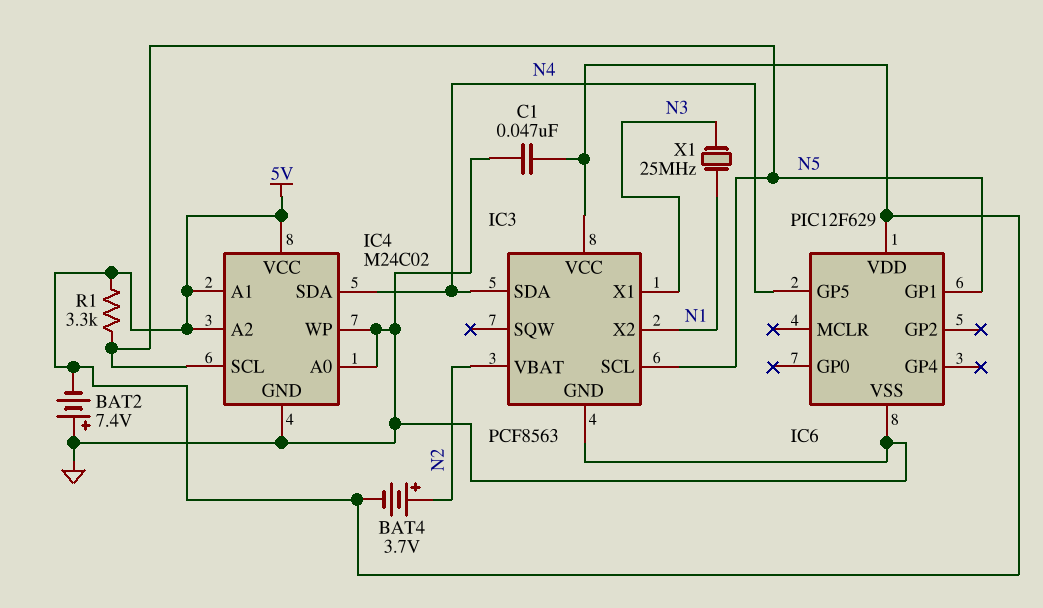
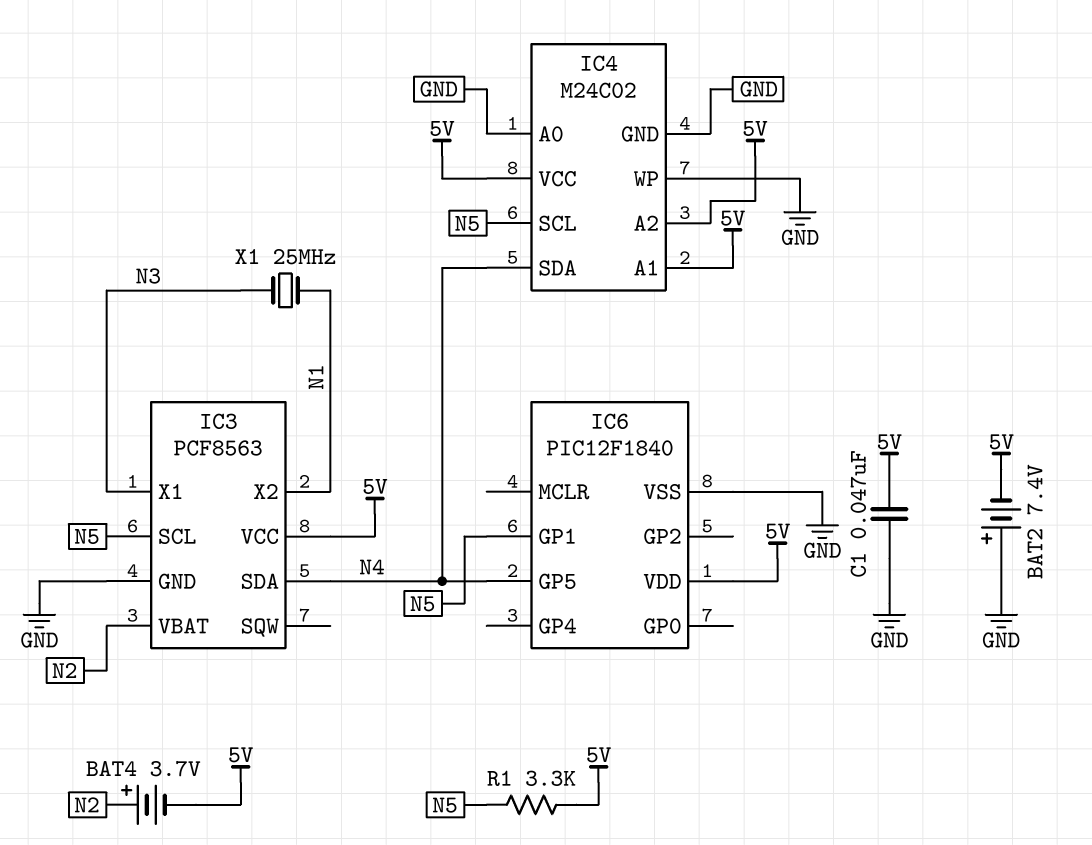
IC6: PIC12F629 -> PIC12F1840

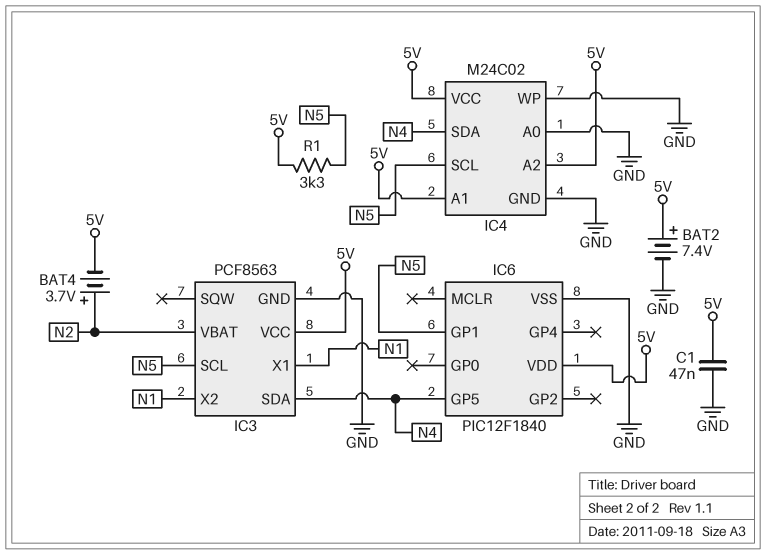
BAT2: 7.4V (plus GND, minus 5V) -> 7.4V (plus 5V, minus GND)
IC3 pin X1: N3 -> N1
X1: 25MHz (N1, N3) -> none

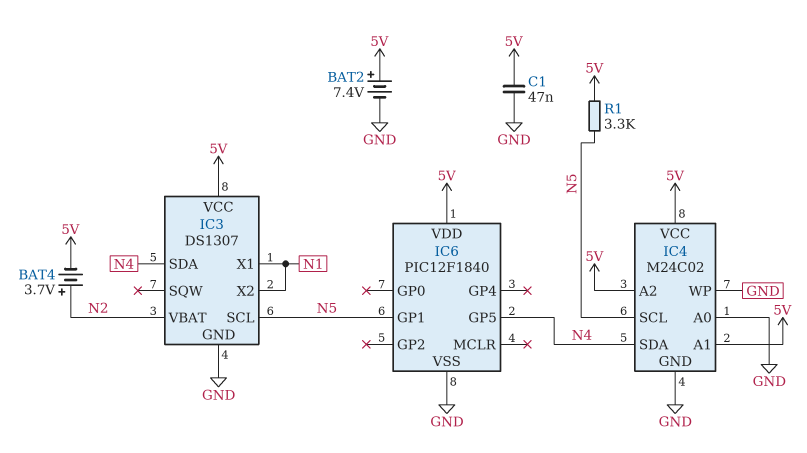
IC3: PCF8563 -> DS1307

